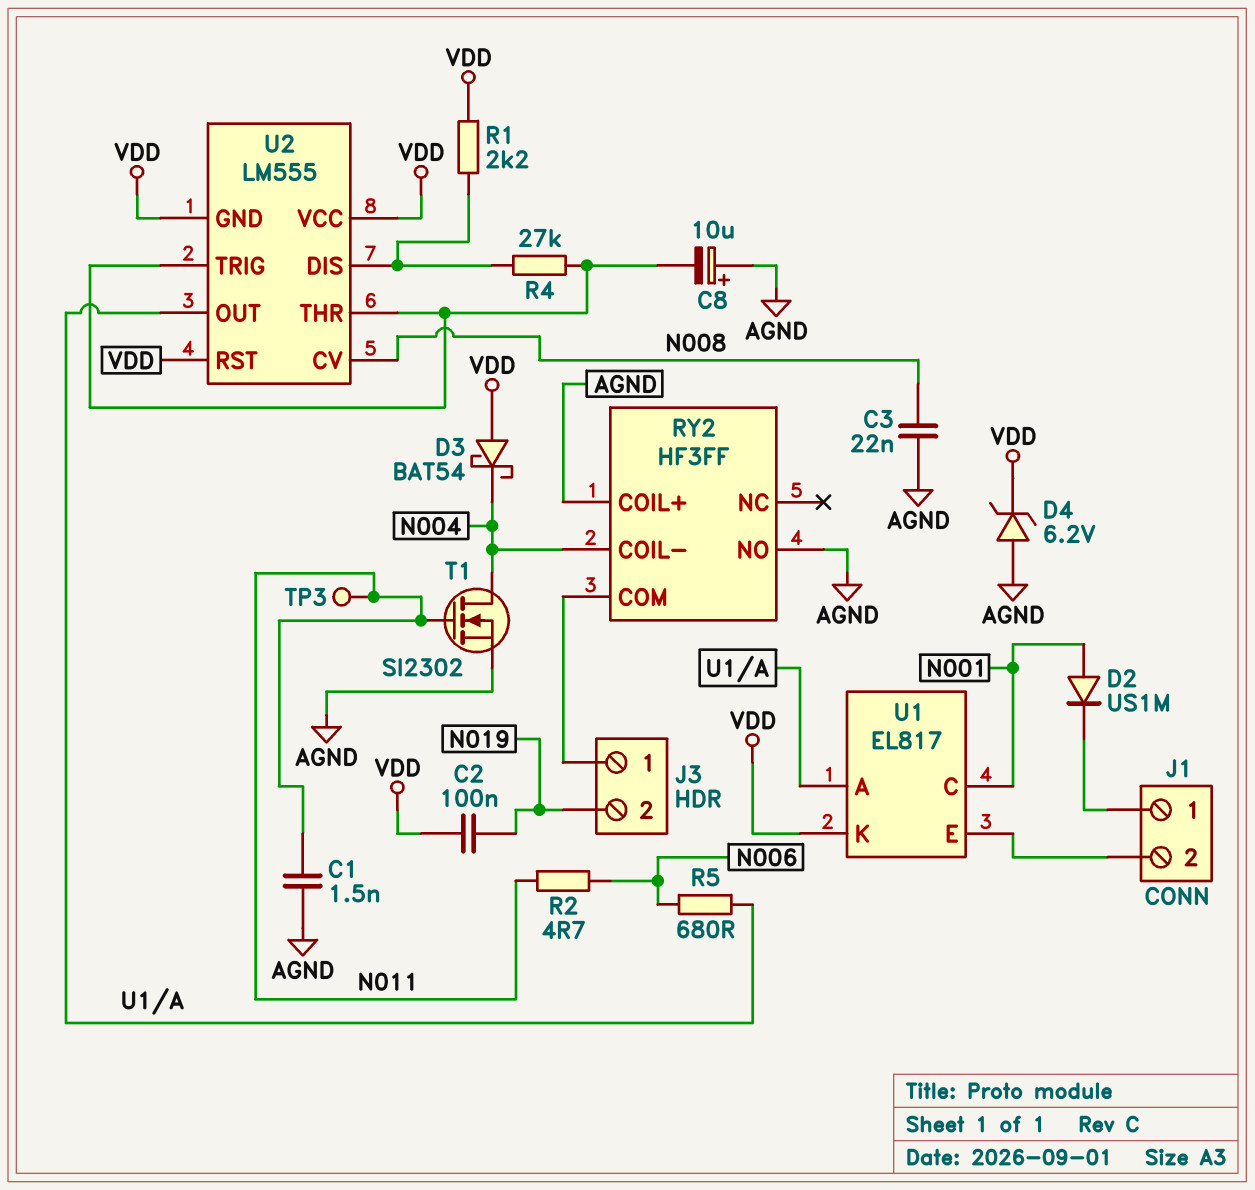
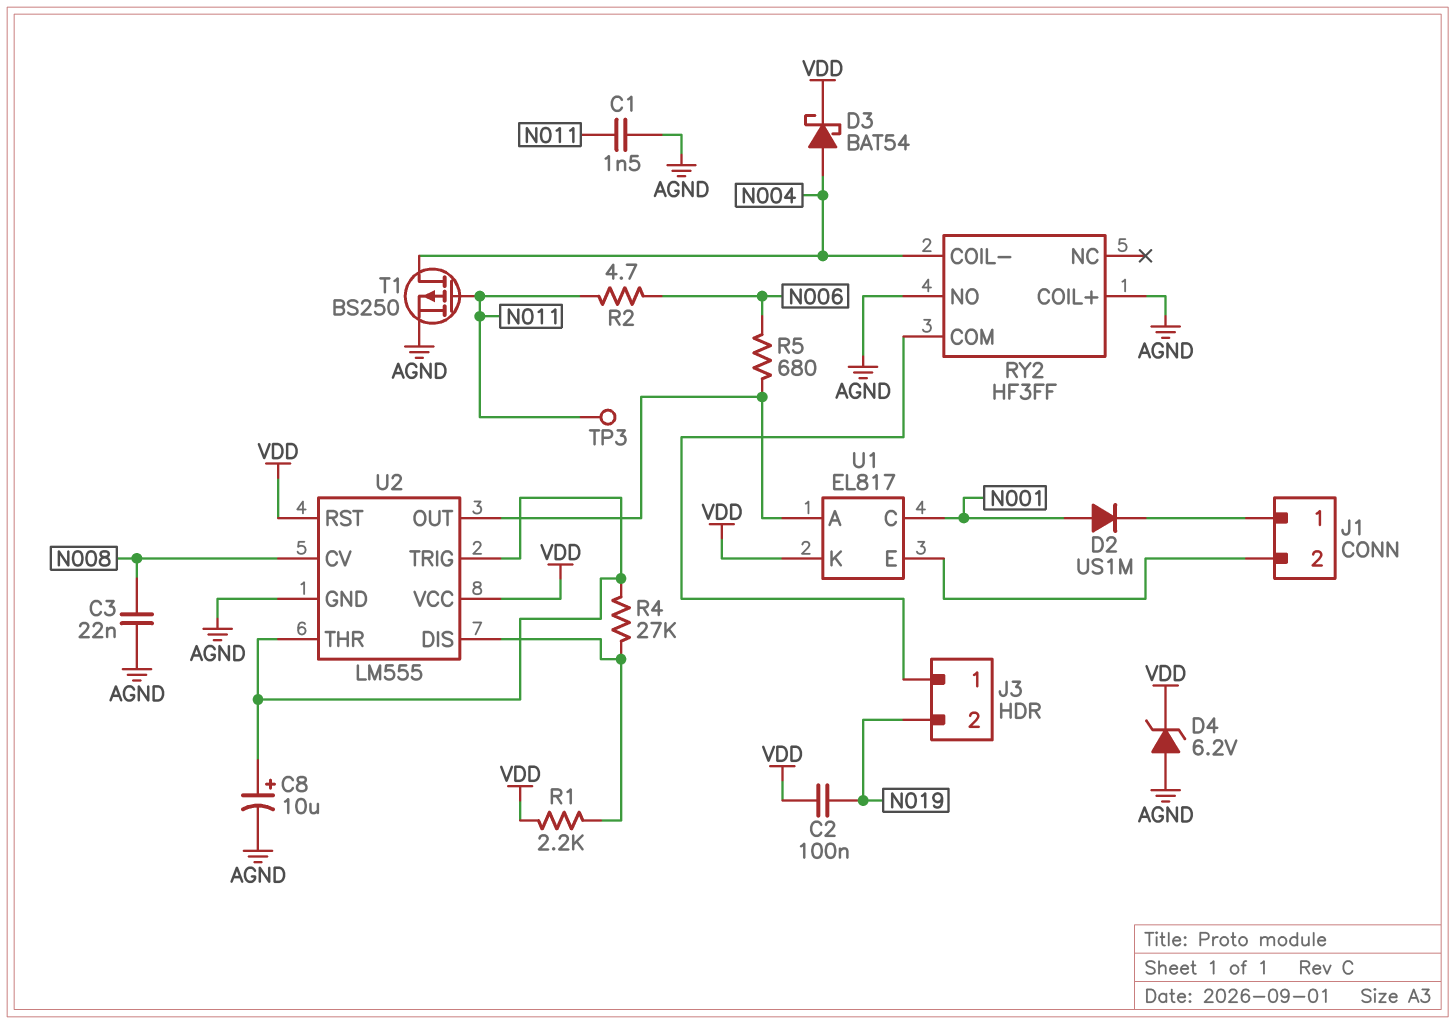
C8: 10uF (plus AGND, minus U2/THR) -> 10uF (plus U2/THR, minus AGND)
D3: schottky BAT54 (A VDD, K N004) -> schottky BAT54 (A N004, K VDD)
T1: NMOS SI2302 (G N011, D N004, S AGND) -> PMOS BS250 (G N011, D N004, S AGND)
U2 pin GND: VDD -> AGND

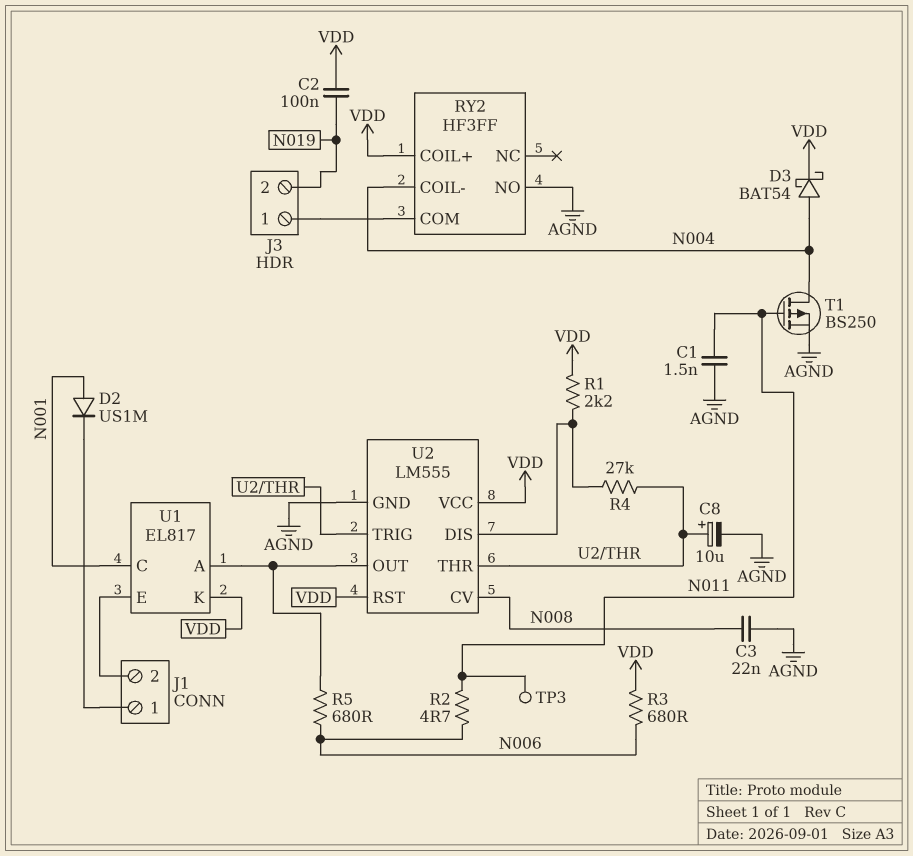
D4: zener 6.2V (A AGND, K VDD) -> none
R3: none -> 680 (N006, VDD)
RY2 pin COIL+: AGND -> VDD

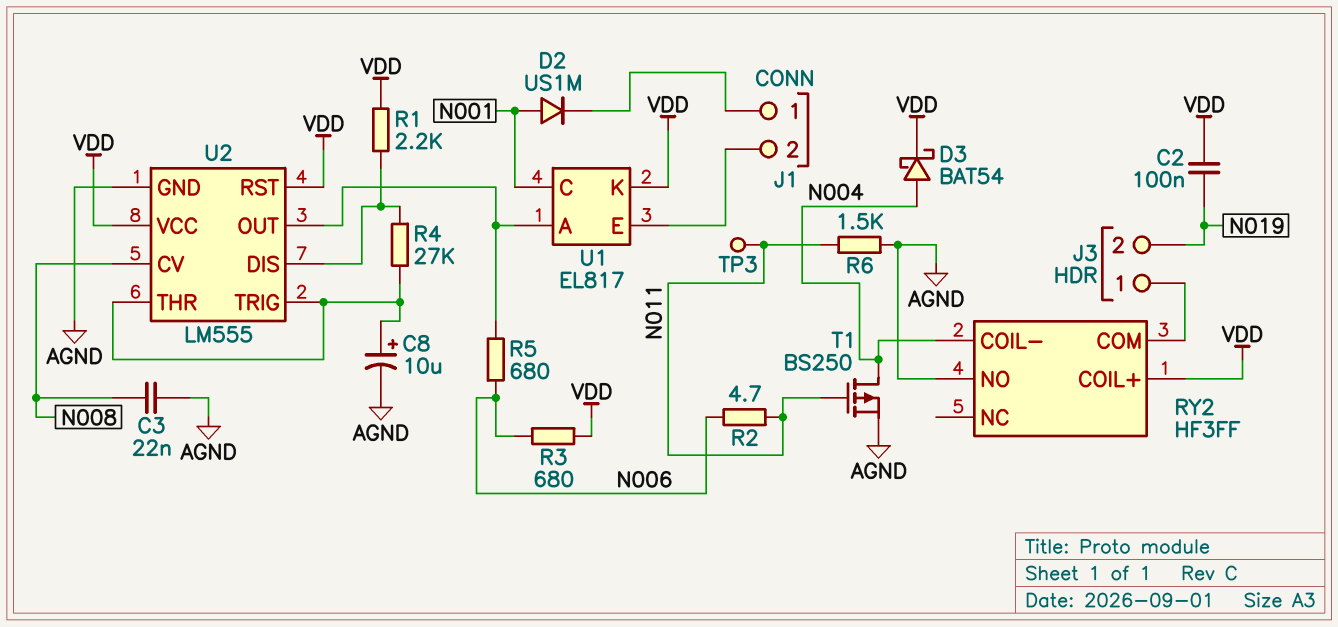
C1: 1.5nF (AGND, N011) -> none
R6: none -> 1.5k (AGND, N011)

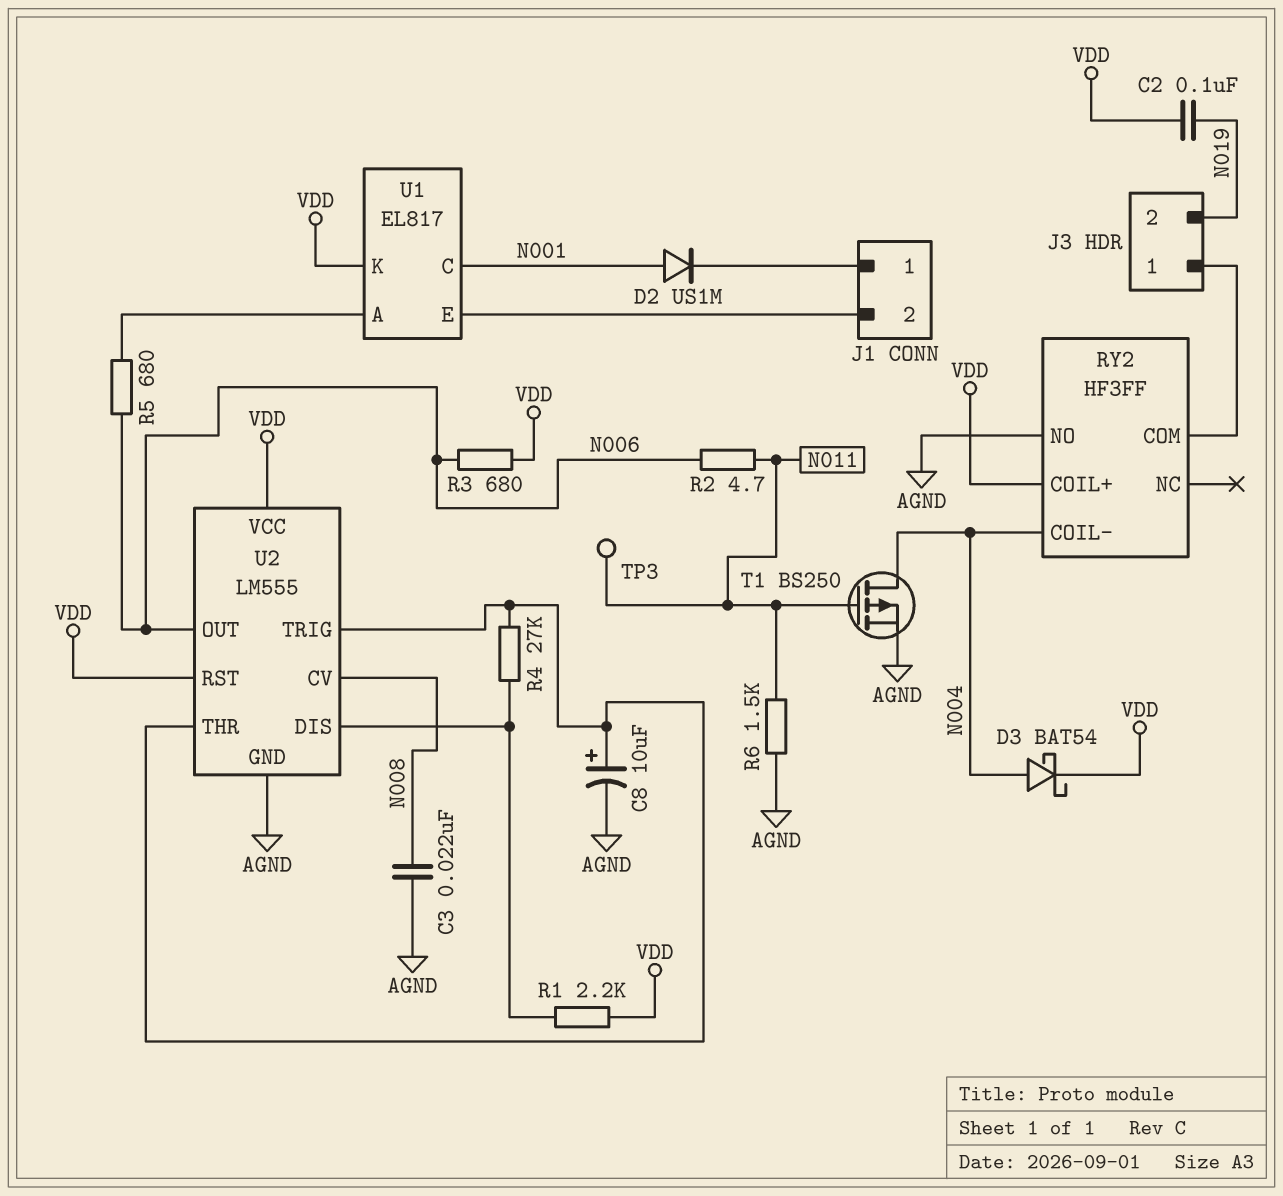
U2 pin OUT: U1/A -> N006

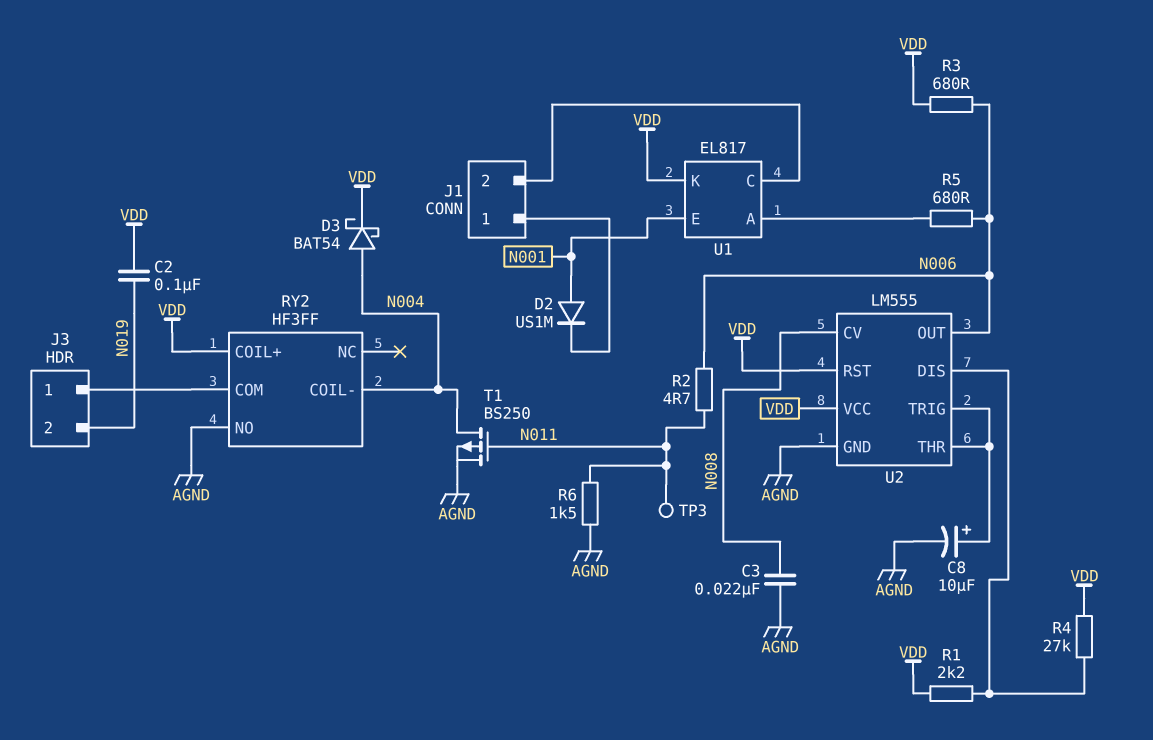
R4: 27k (U2/DIS, U2/THR) -> 27k (U2/DIS, VDD)
U1 pin C: N001 -> J1/2
U1 pin E: J1/2 -> N001

